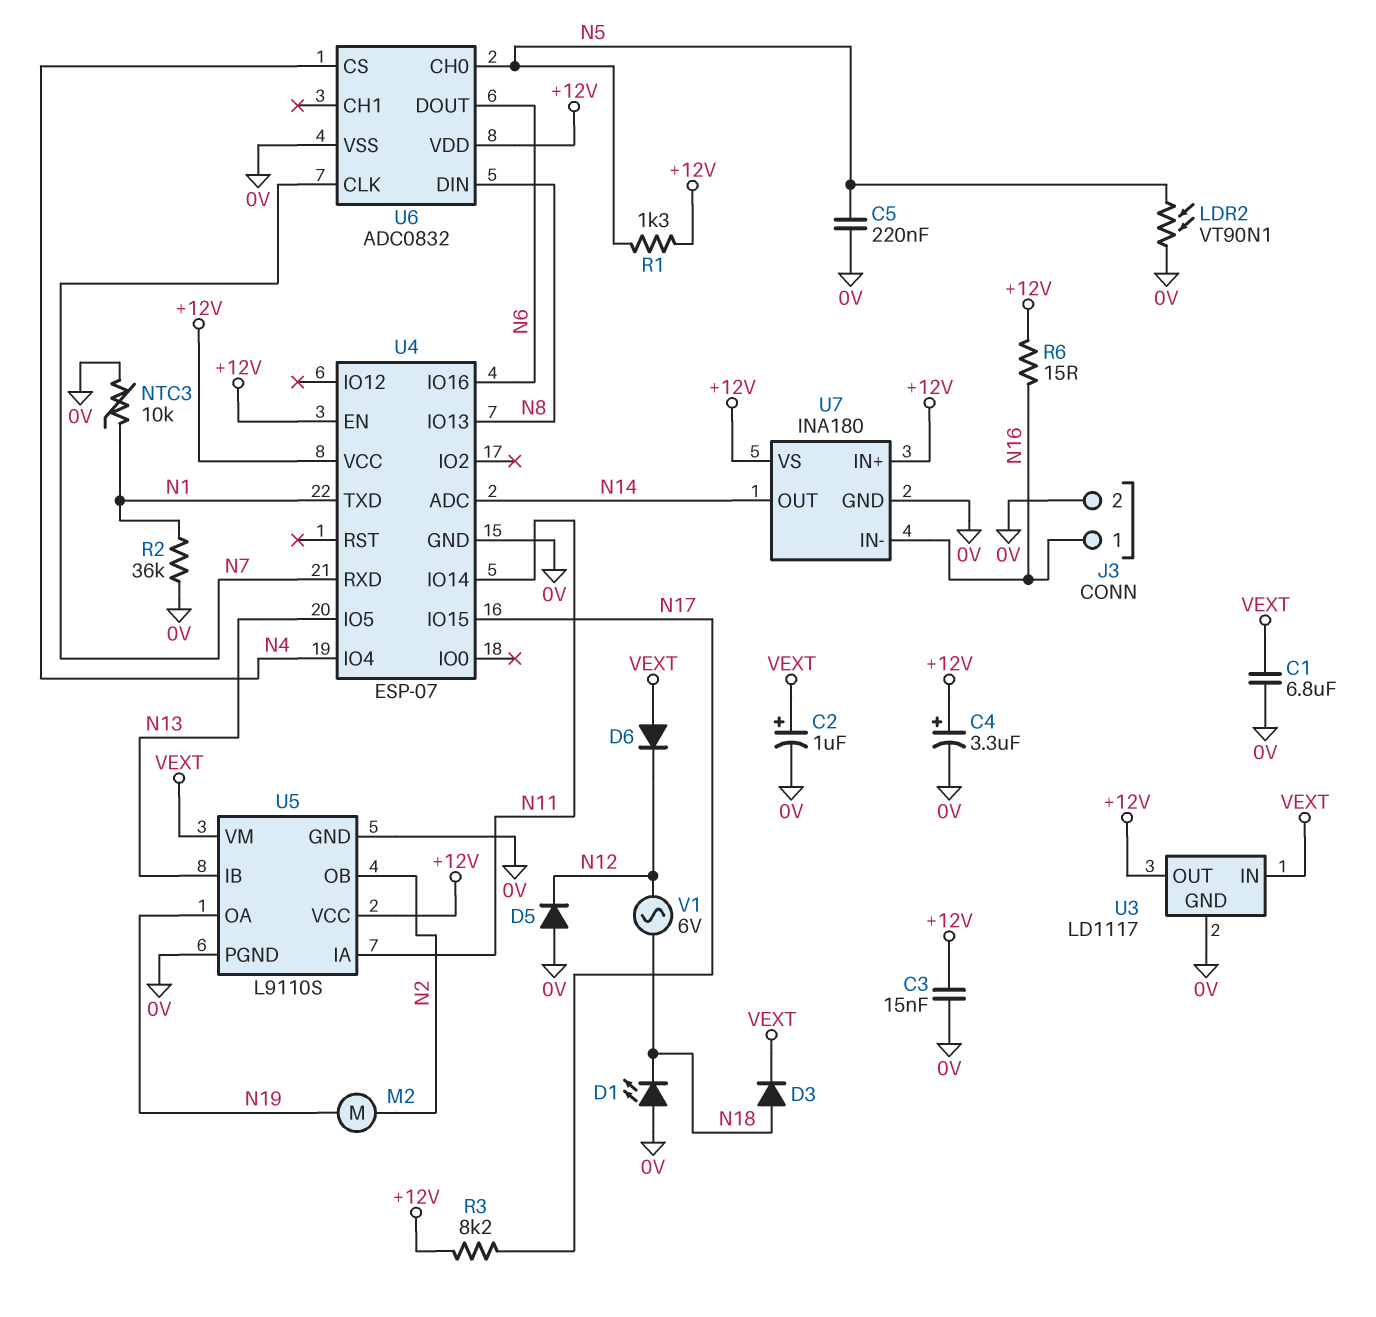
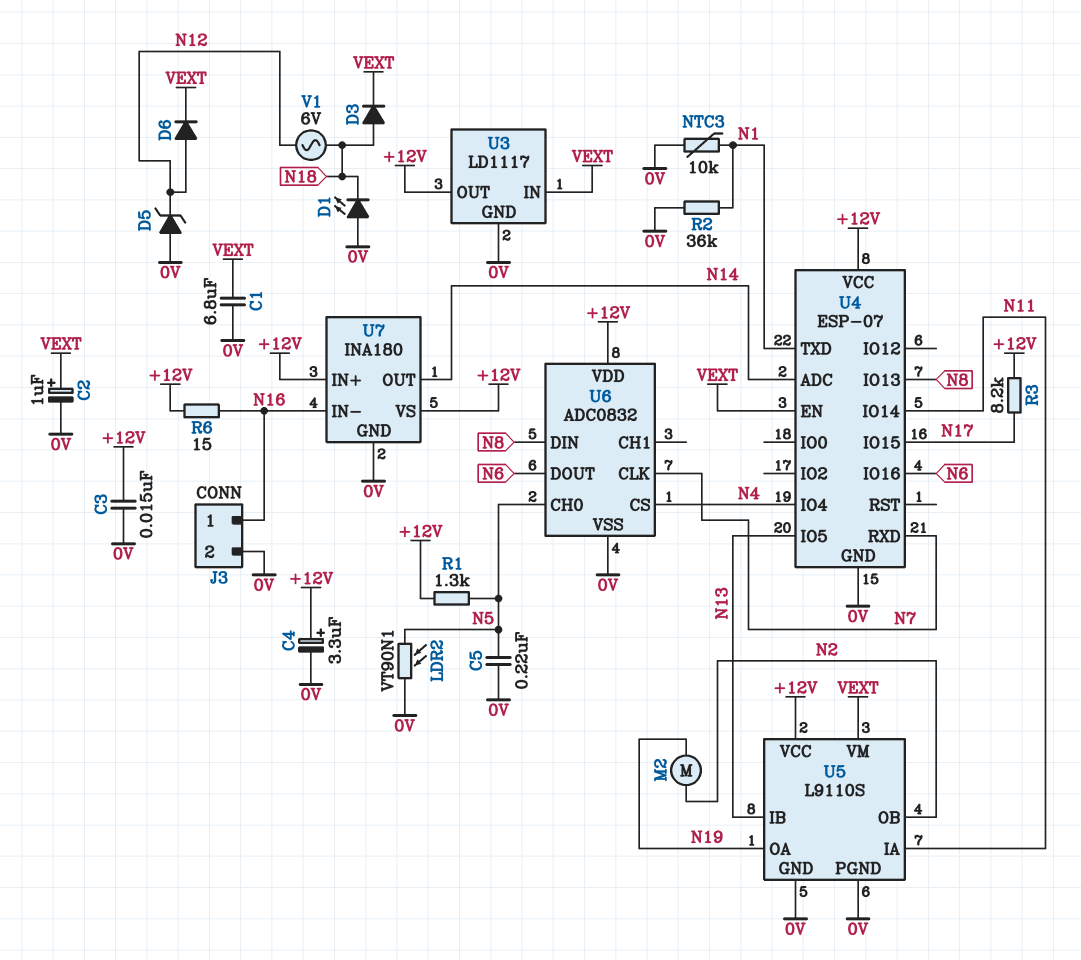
D5: diode (A 0V, K N12) -> zener (A 0V, K N12)
D6: diode (A VEXT, K N12) -> diode (A N12, K VEXT)
U4 pin EN: +12V -> VEXT

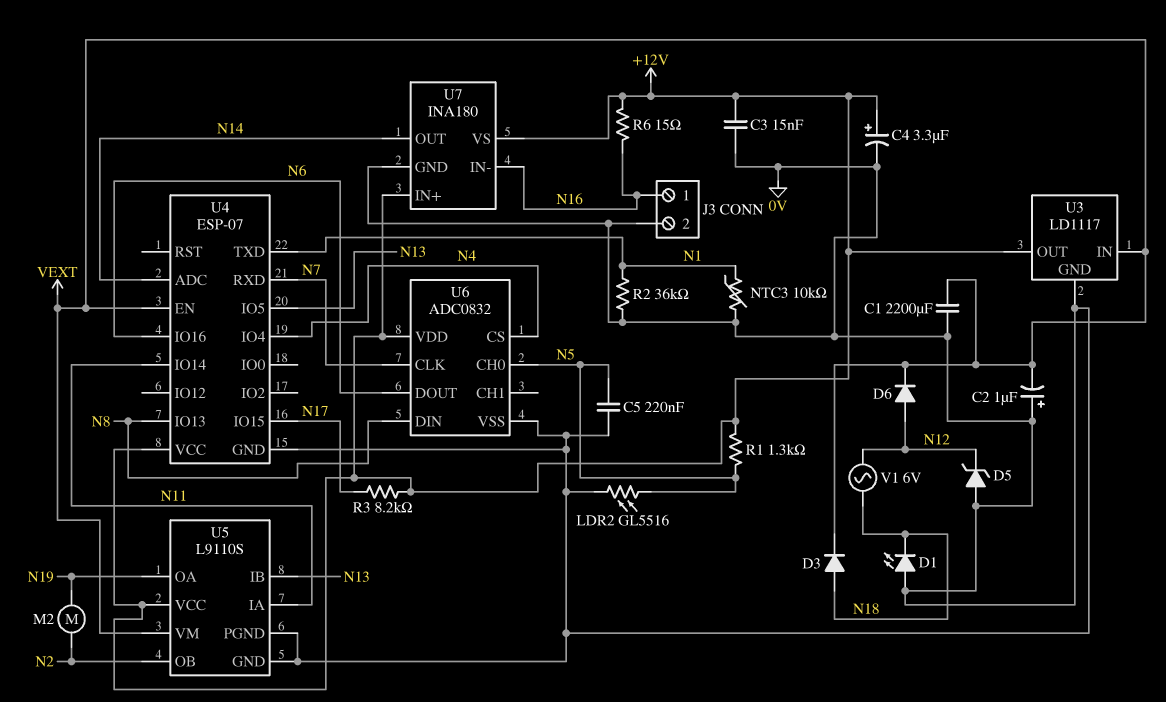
C1: 6.8uF (0V, VEXT) -> 2200uF (0V, VEXT)
C2: 1uF (plus VEXT, minus 0V) -> 1uF (plus 0V, minus VEXT)
LDR2: VT90N1 (0V, N5) -> GL5516 (0V, N5)

